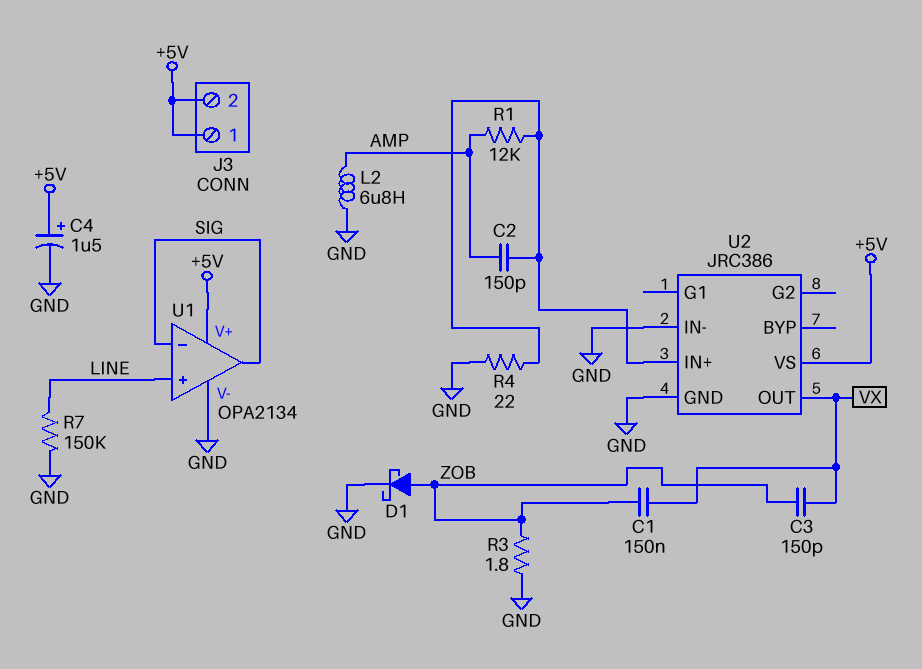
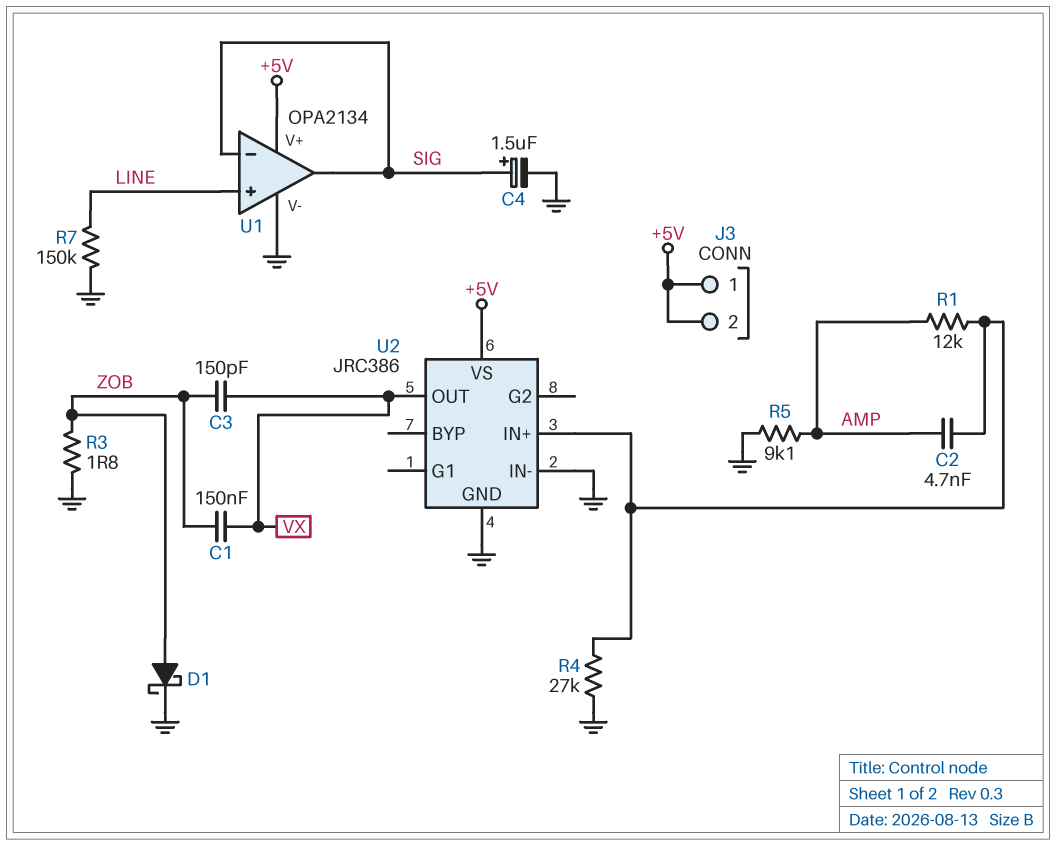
C2: 150pF (AMP, U2/IN+) -> 4.7nF (AMP, U2/IN+)
C4: 1.5uF (plus +5V, minus GND) -> 1.5uF (plus SIG, minus GND)
L2: 6.8uH (AMP, GND) -> none
R4: 22 (GND, U2/IN+) -> 27k (GND, U2/IN+)
R5: none -> 9.1k (AMP, GND)

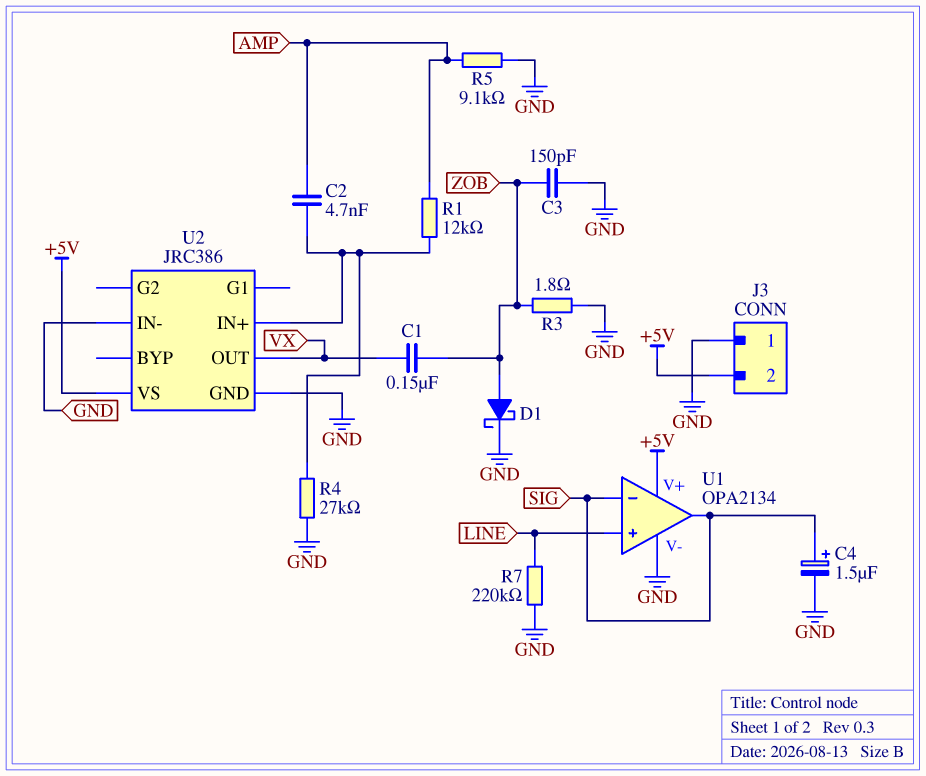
C3: 150pF (VX, ZOB) -> 150pF (GND, ZOB)
J3 pin 1: +5V -> GND
R7: 150k (GND, LINE) -> 220k (GND, LINE)

